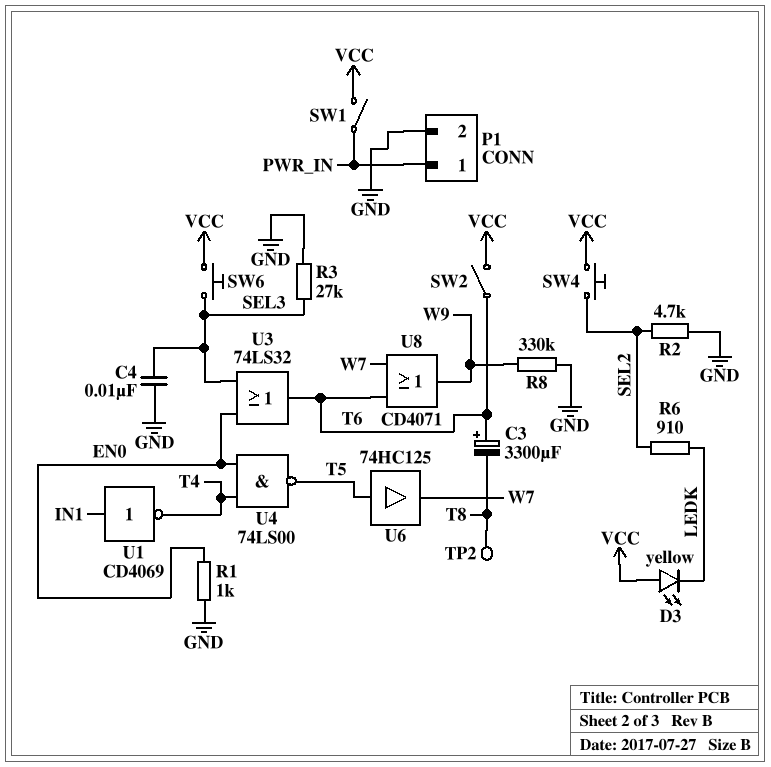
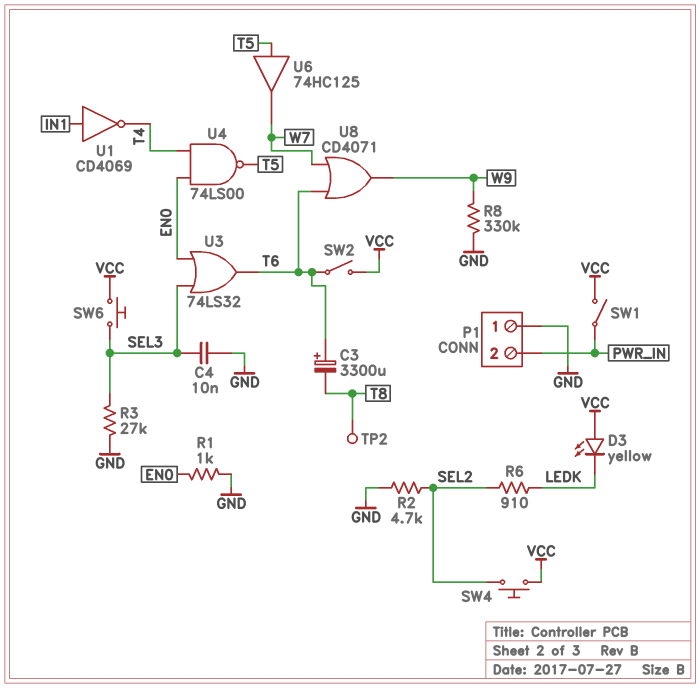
P1 pin 1: PWR_IN -> GND
P1 pin 2: GND -> PWR_IN

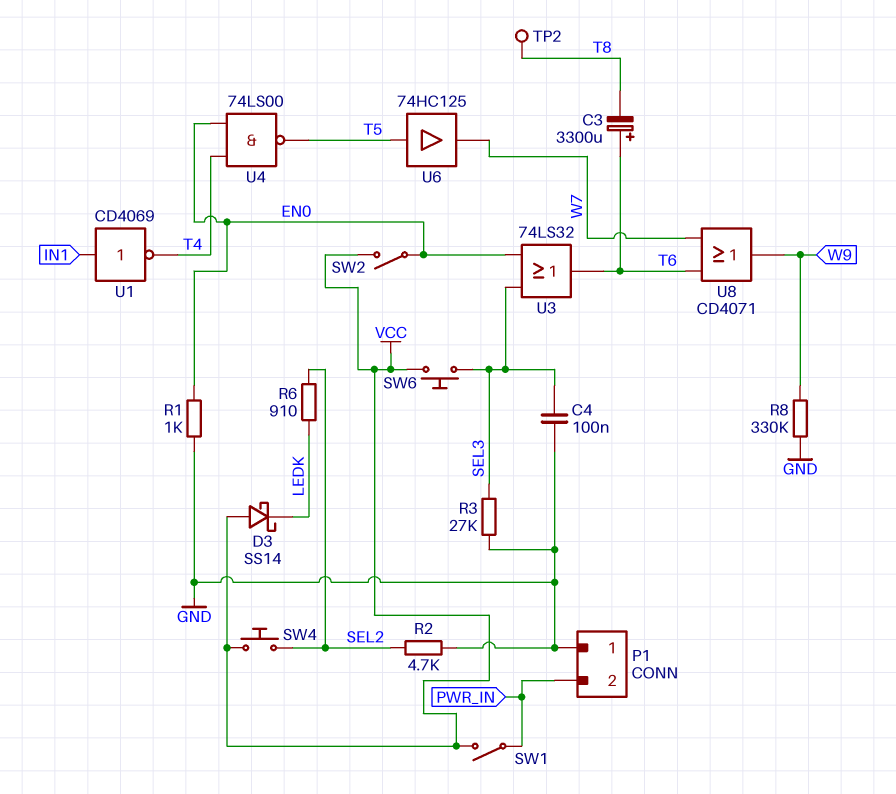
C4: 10nF (GND, SEL3) -> 100nF (GND, SEL3)
D3: LED yellow (A VCC, K LEDK) -> schottky SS14 (A VCC, K LEDK)
SW2: switch (T6, VCC) -> switch (EN0, VCC)

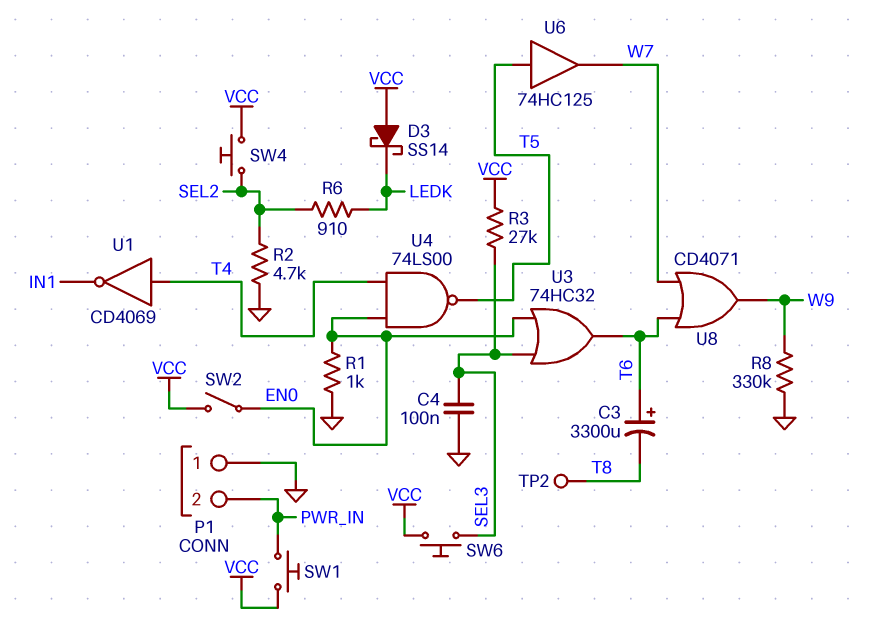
R3: 27k (GND, SEL3) -> 27k (SEL3, VCC)
SW1: switch (PWR_IN, VCC) -> button (PWR_IN, VCC)
U1: NOT CD4069 (in IN1, out T4) -> NOT CD4069 (in T4, out IN1)
U3: OR 74LS32 (in EN0, in SEL3, out T6) -> OR 74HC32 (in EN0, in SEL3, out T6)

